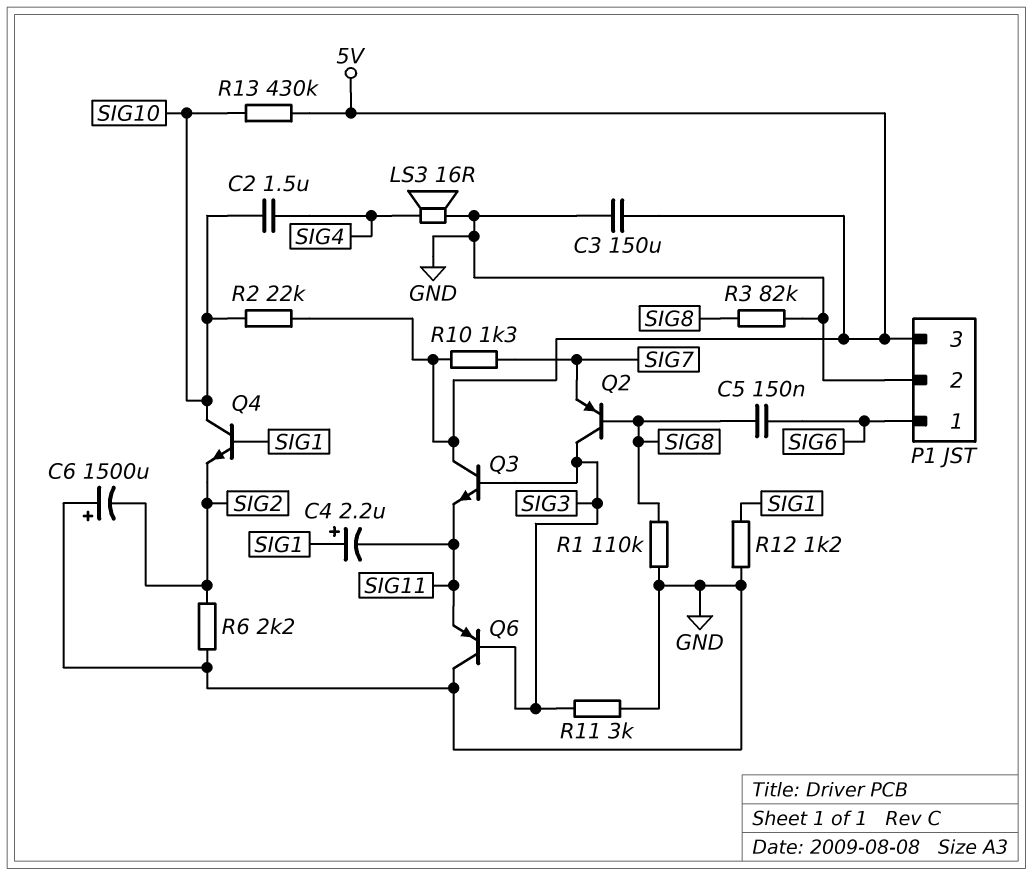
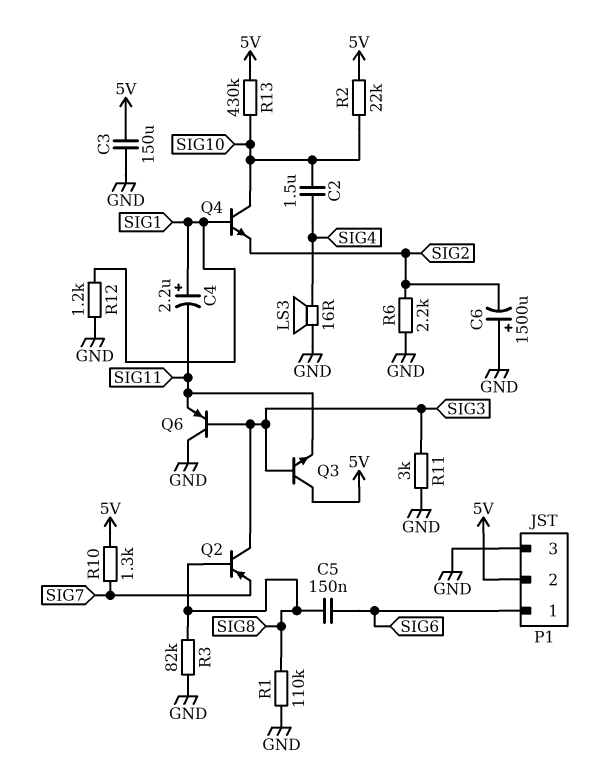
P1 pin 2: GND -> 5V
P1 pin 3: 5V -> GND

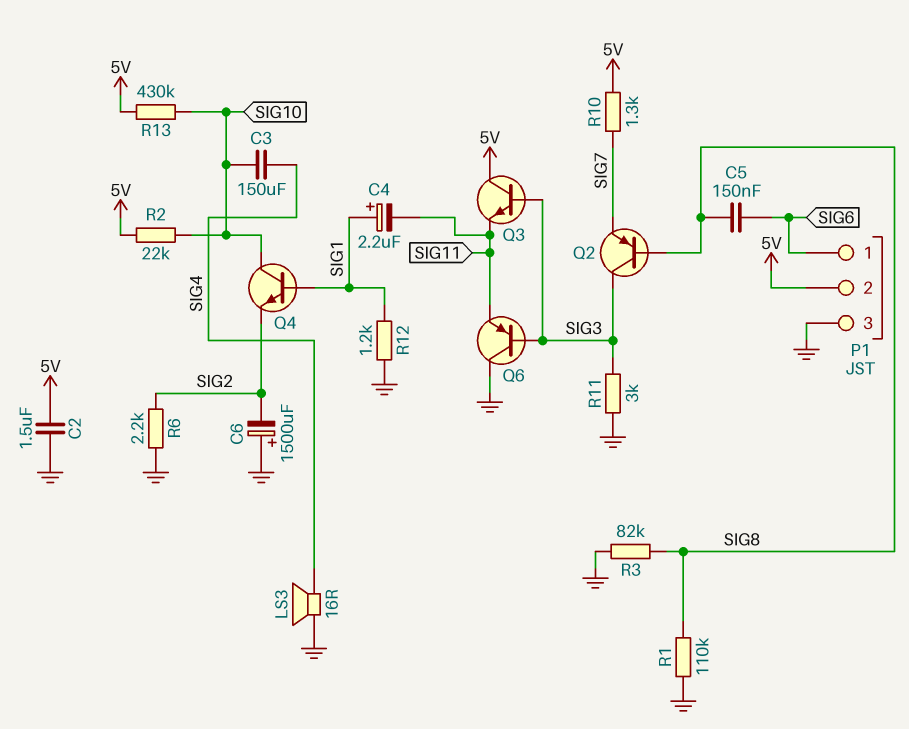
C2: 1.5uF (SIG4, SIG10) -> 1.5uF (5V, GND)
C3: 150uF (5V, GND) -> 150uF (SIG4, SIG10)

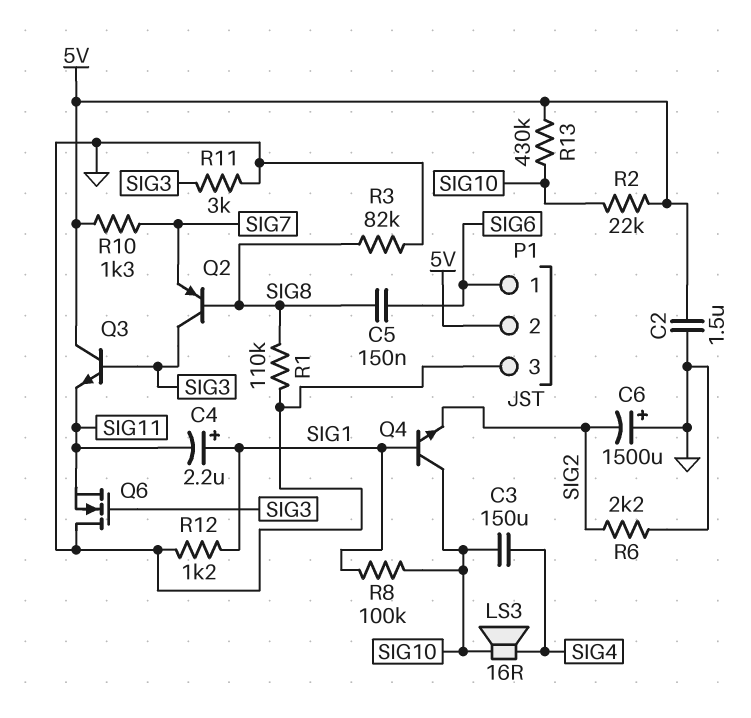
LS3: speaker 16R (GND, SIG4) -> speaker 16R (SIG4, SIG10)
Q6: PNP (B SIG3, C GND, E SIG11) -> NMOS (G SIG3, D GND, S SIG11)
R8: none -> 100k (SIG1, SIG10)

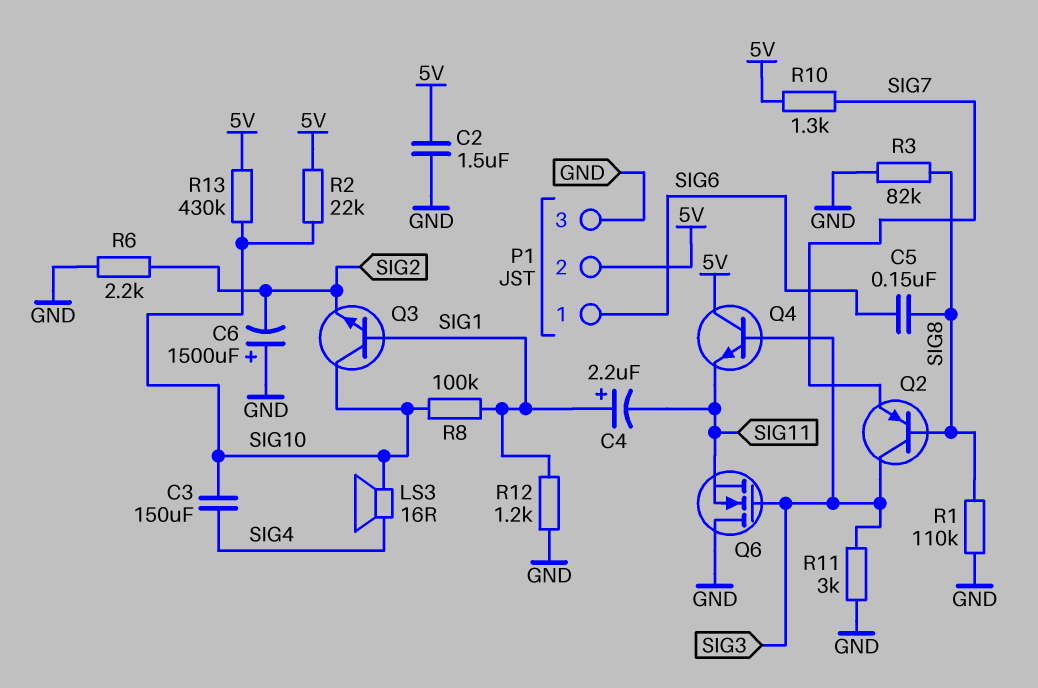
Q3: NPN (B SIG3, C 5V, E SIG11) -> NPN (B SIG1, C SIG10, E SIG2)
Q4: NPN (B SIG1, C SIG10, E SIG2) -> NPN (B SIG3, C 5V, E SIG11)

